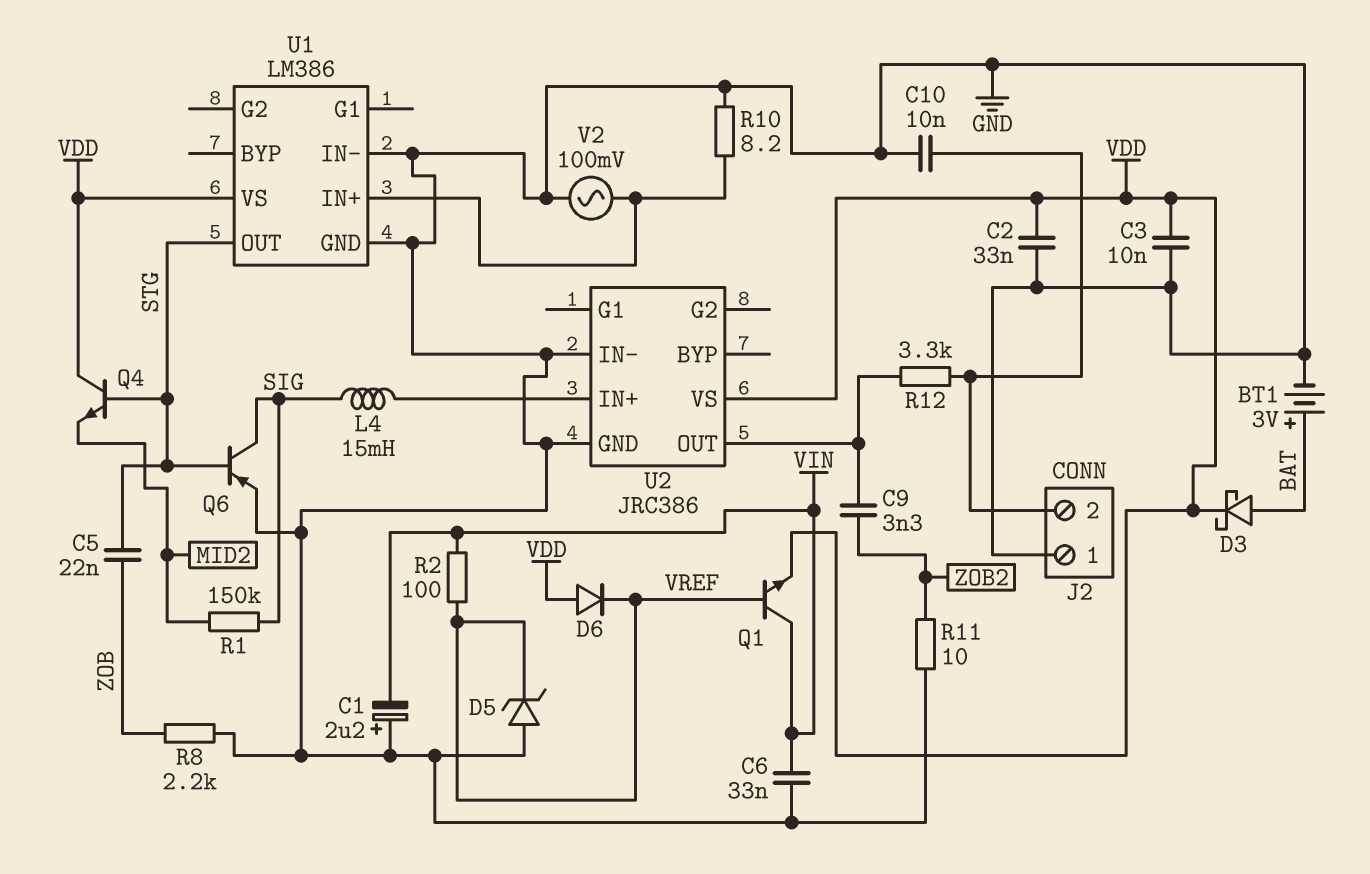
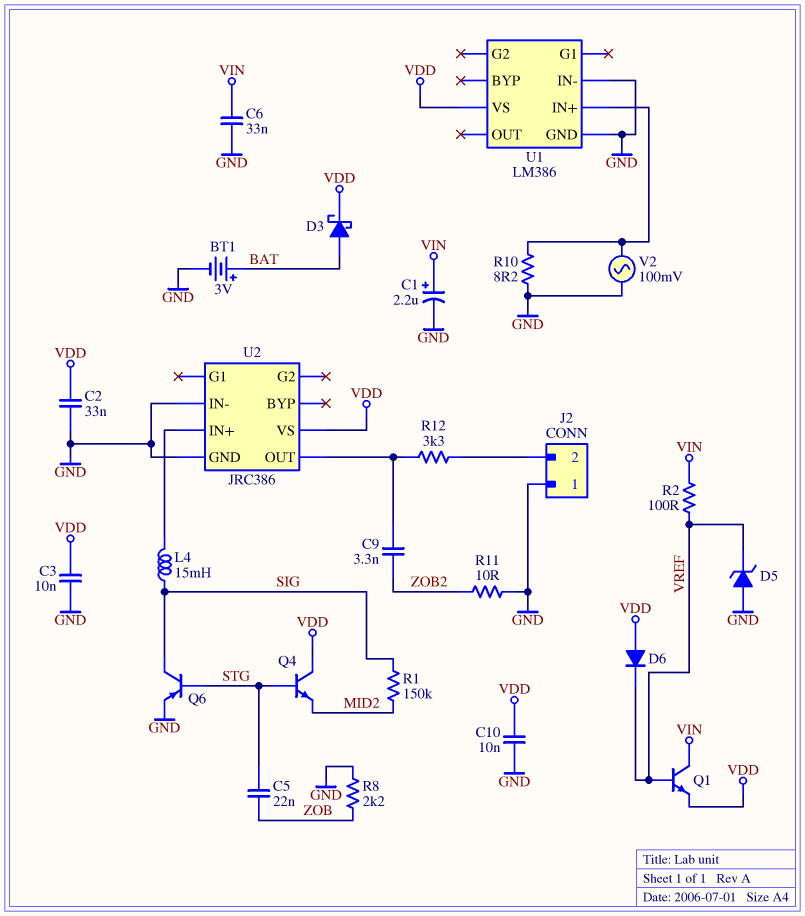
C1: 2.2uF (plus GND, minus VIN) -> 2.2uF (plus VIN, minus GND)
C10: 10nF (GND, J2/2) -> 10nF (GND, VDD)
U1 pin OUT: STG -> none

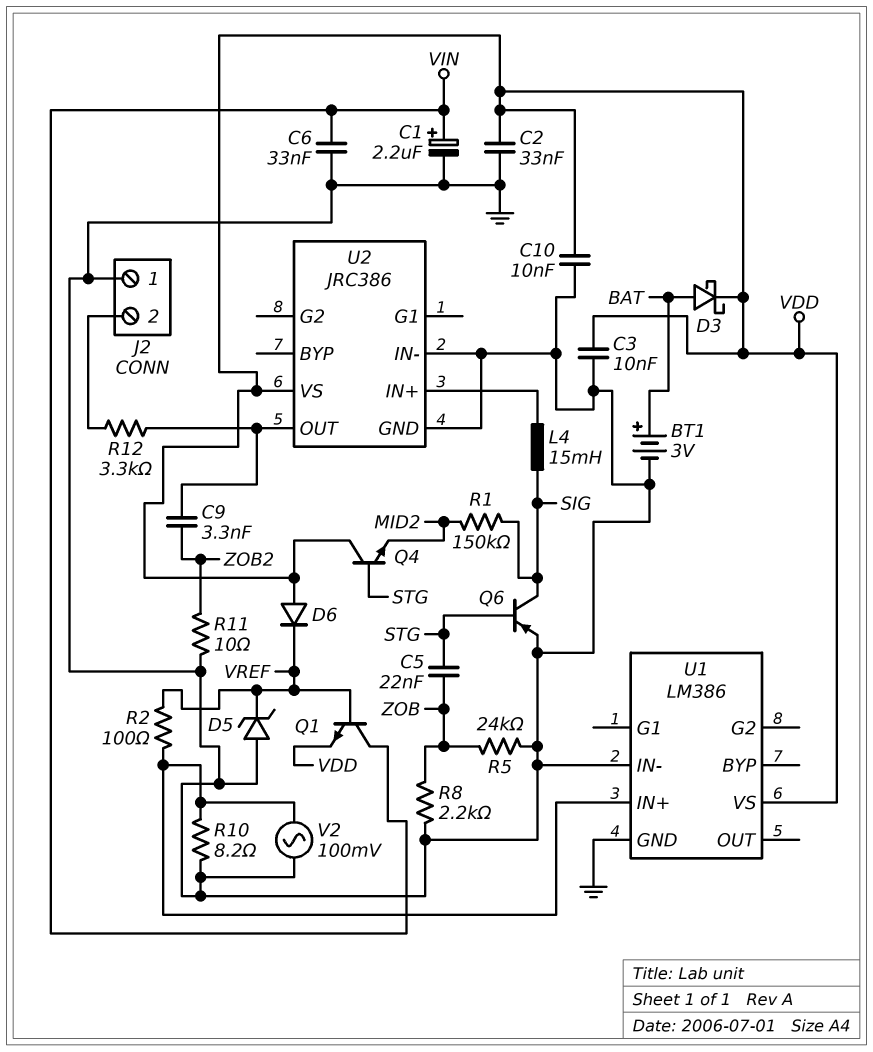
R2: 100 (VIN, VREF) -> 100 (U1/IN+, VREF)
R5: none -> 24k (GND, ZOB)

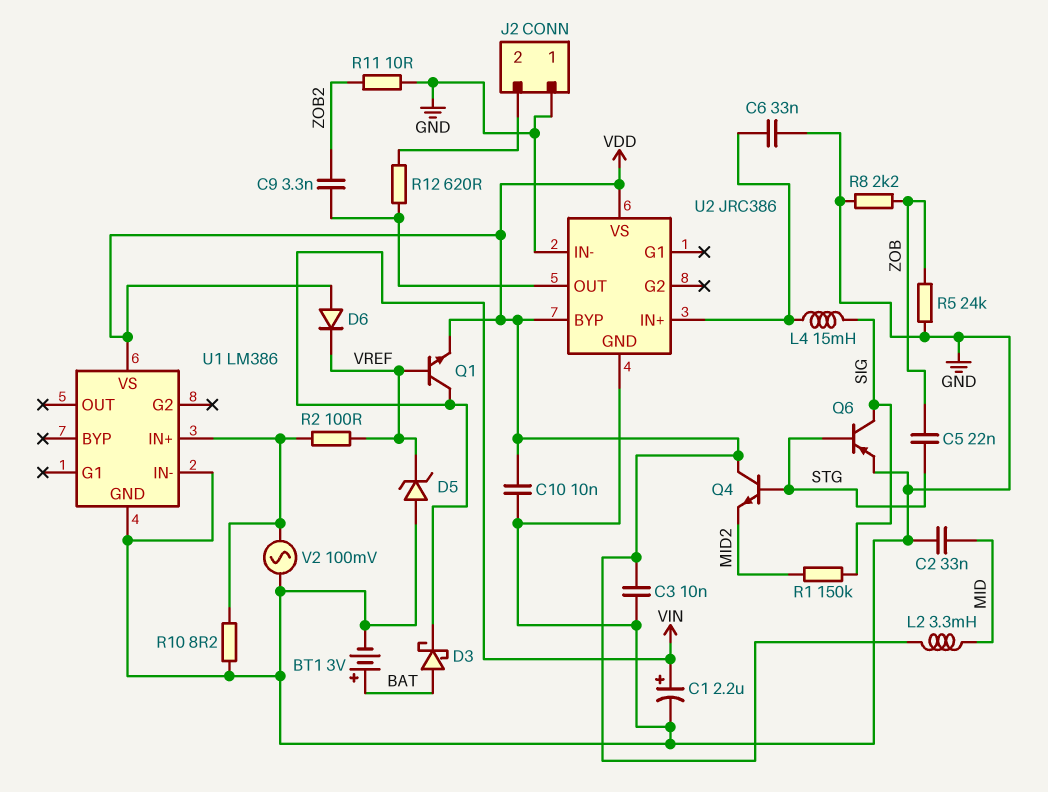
C2: 33nF (GND, VDD) -> 33nF (GND, MID)
C6: 33nF (GND, VIN) -> 33nF (GND, U2/IN+)
D3: schottky (A BAT, K VDD) -> schottky (A BAT, K VIN)
L2: none -> 3.3mH (MID, VDD)
R12: 3.3k (J2/2, U2/OUT) -> 620 (J2/2, U2/OUT)
U2 pin BYP: none -> VDD

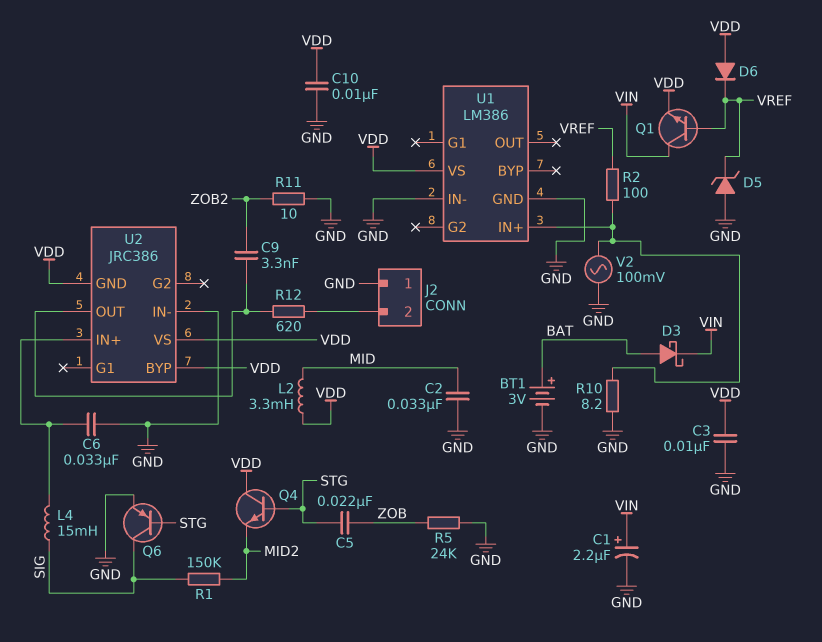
R8: 2.2k (GND, ZOB) -> none
U2 pin GND: GND -> VDD

